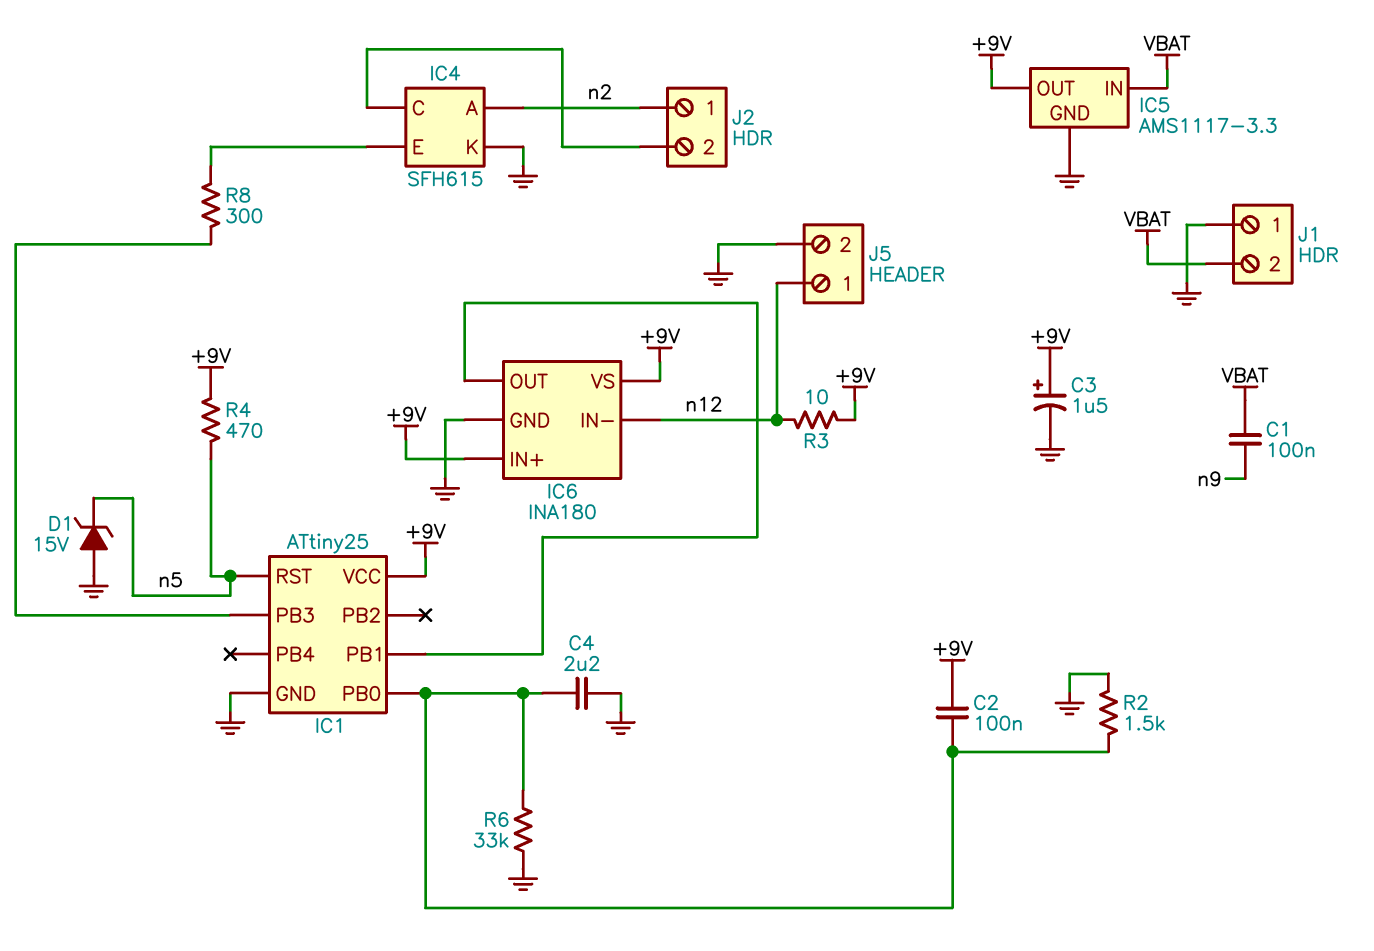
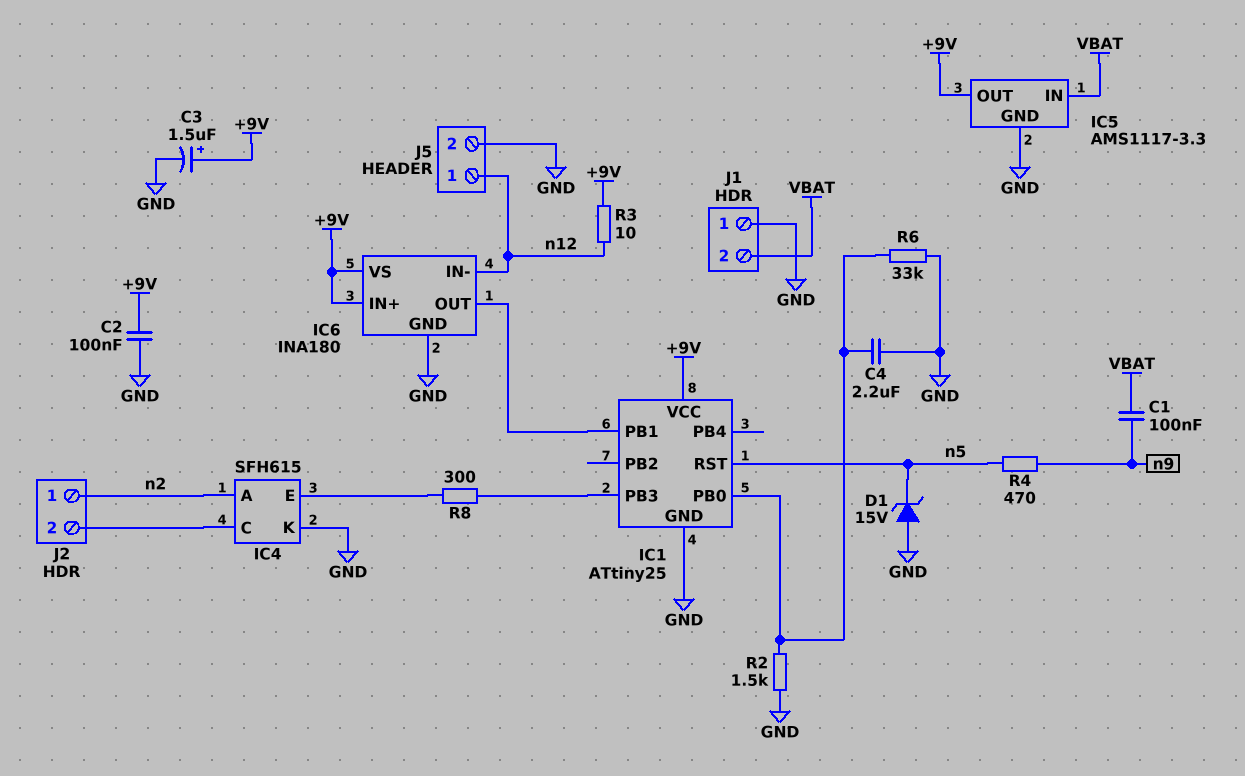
C2: 100nF (+9V, IC1/PB0) -> 100nF (+9V, GND)
R4: 470 (+9V, n5) -> 470 (n5, n9)

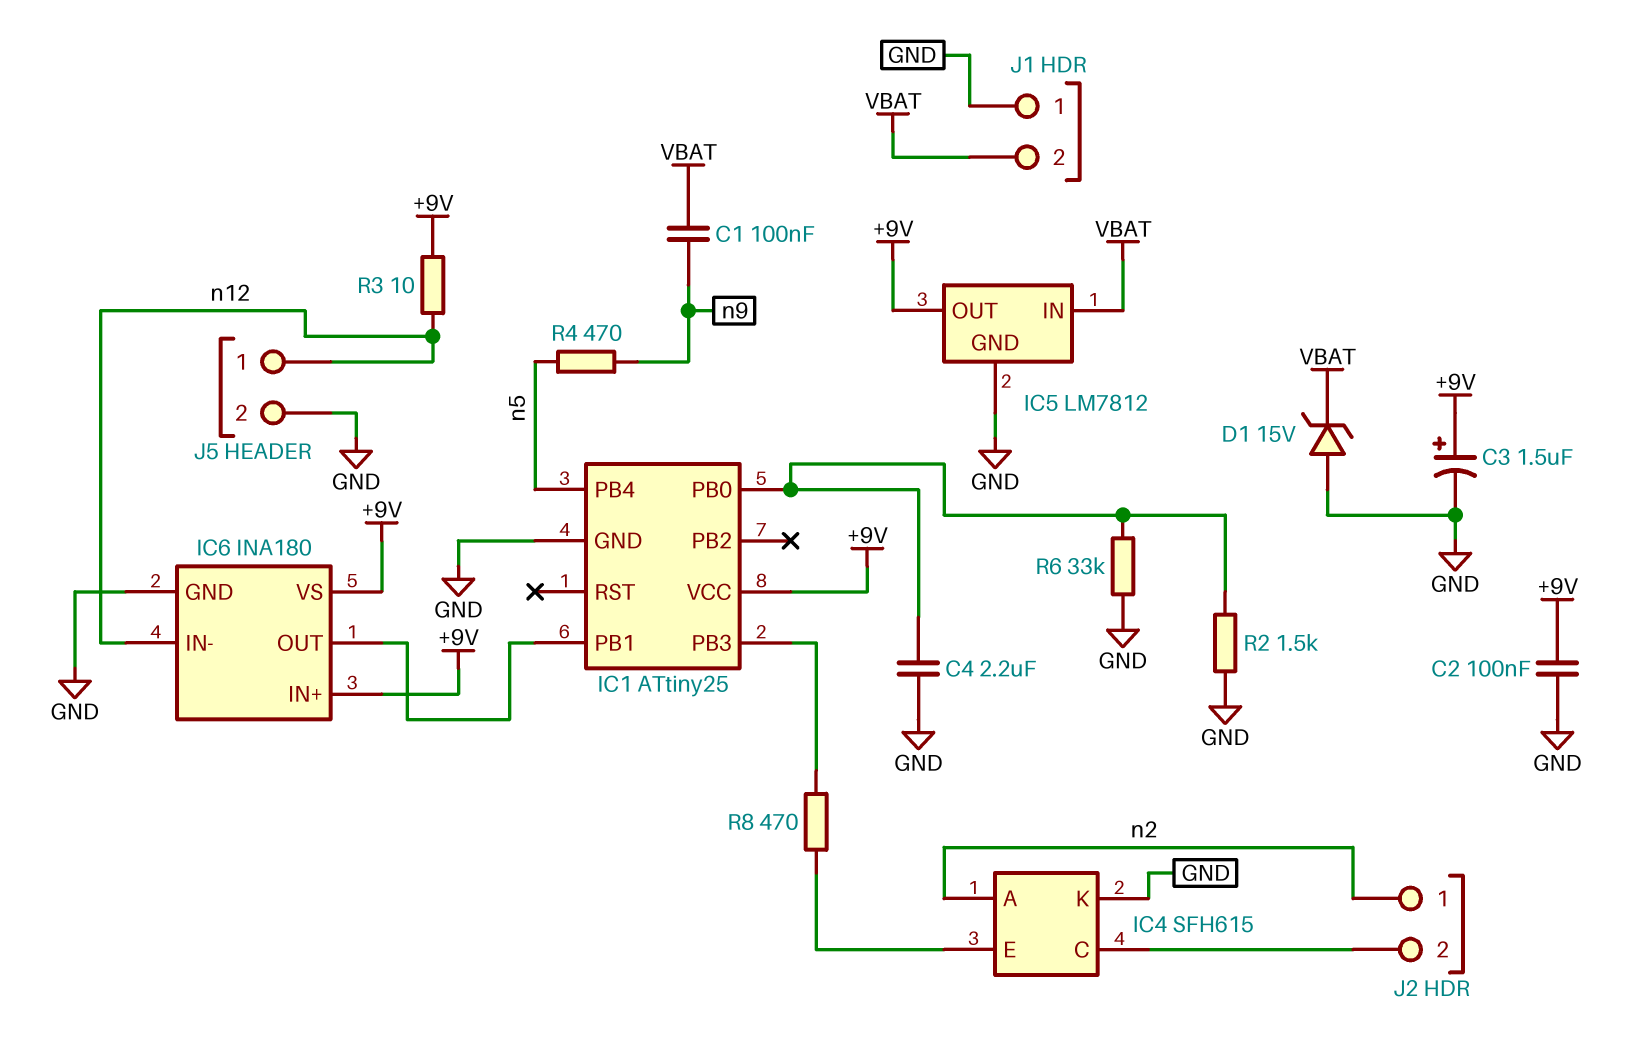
D1: zener 15V (A GND, K n5) -> zener 15V (A GND, K VBAT)
IC1 pin PB4: none -> n5
IC1 pin RST: n5 -> none
IC5: AMS1117-3.3 -> LM7812
R8: 300 (IC1/PB3, IC4/E) -> 470 (IC1/PB3, IC4/E)

